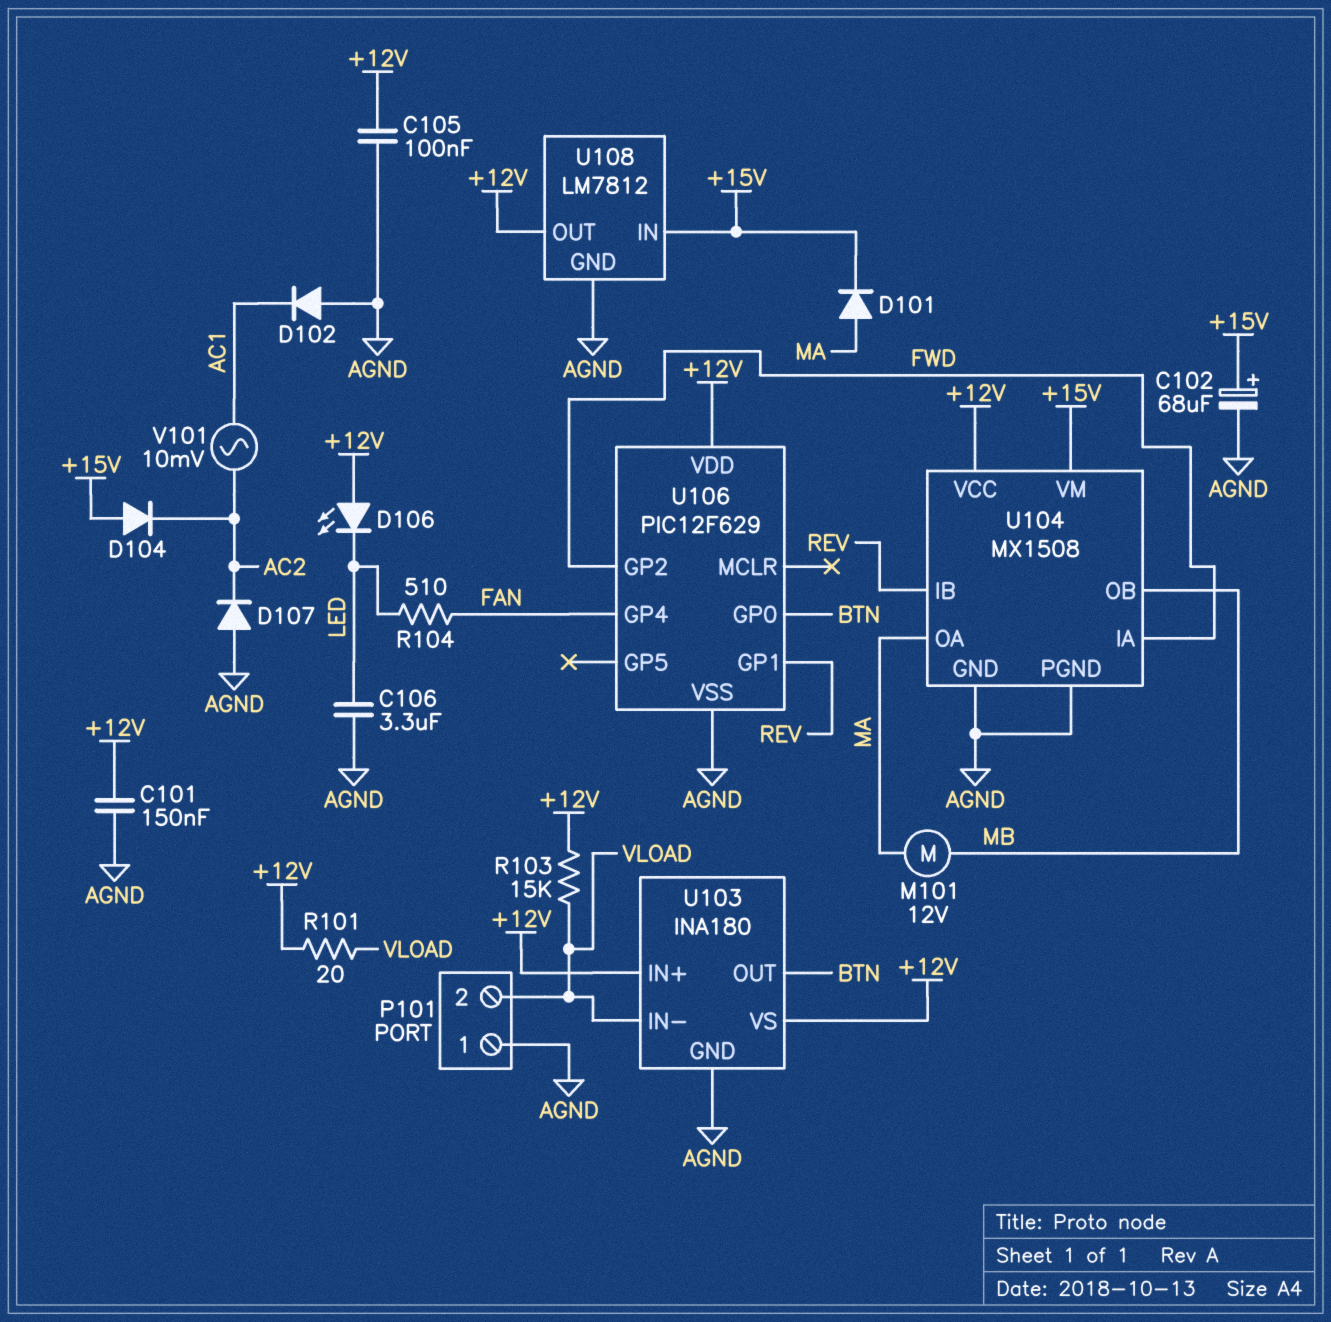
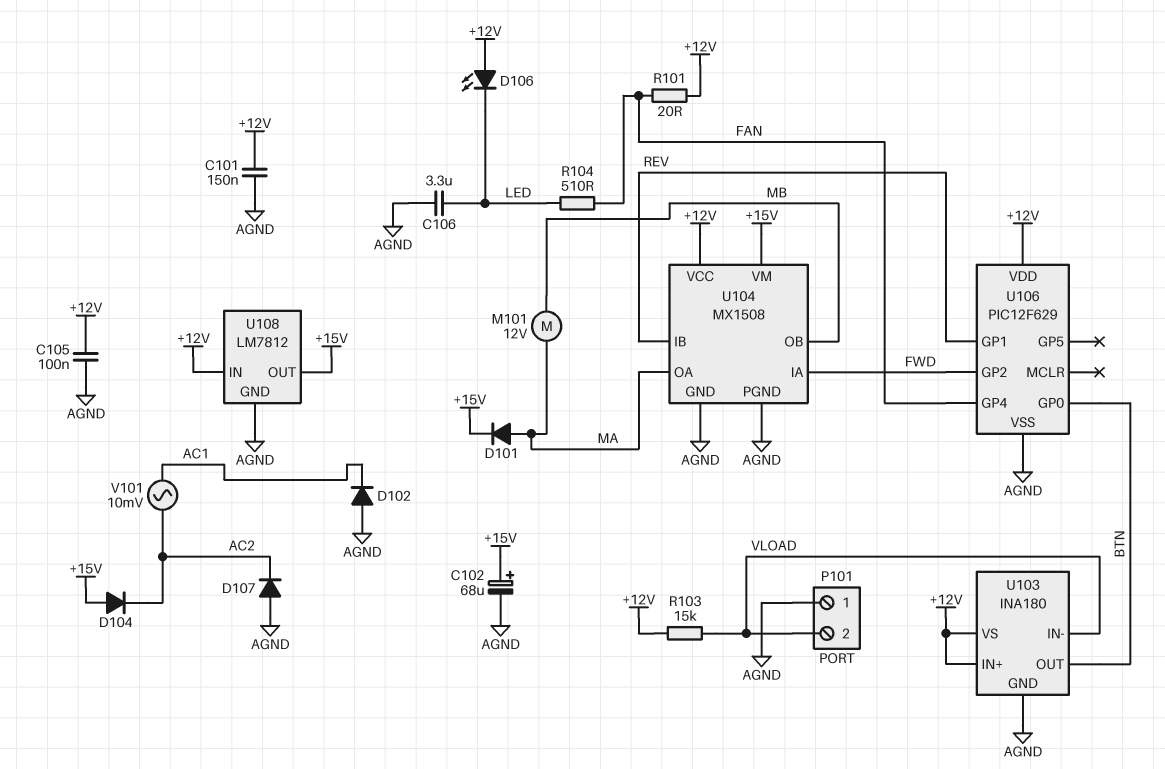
R101: 20 (+12V, VLOAD) -> 20 (+12V, FAN)
U108 pin IN: +15V -> +12V
U108 pin OUT: +12V -> +15V

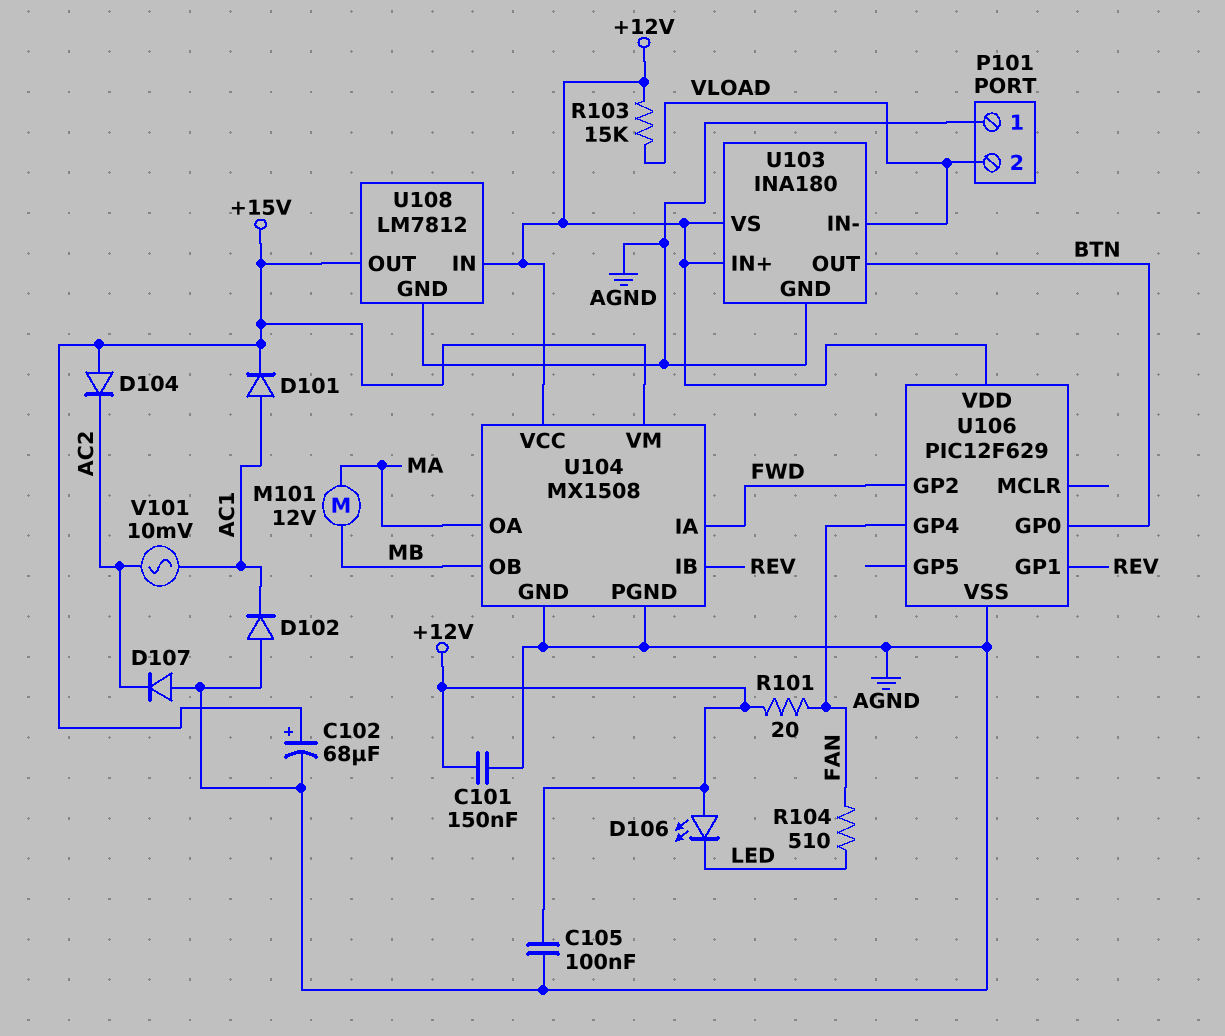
C106: 3.3uF (AGND, LED) -> none
D101: diode (A MA, K +15V) -> diode (A AC1, K +15V)

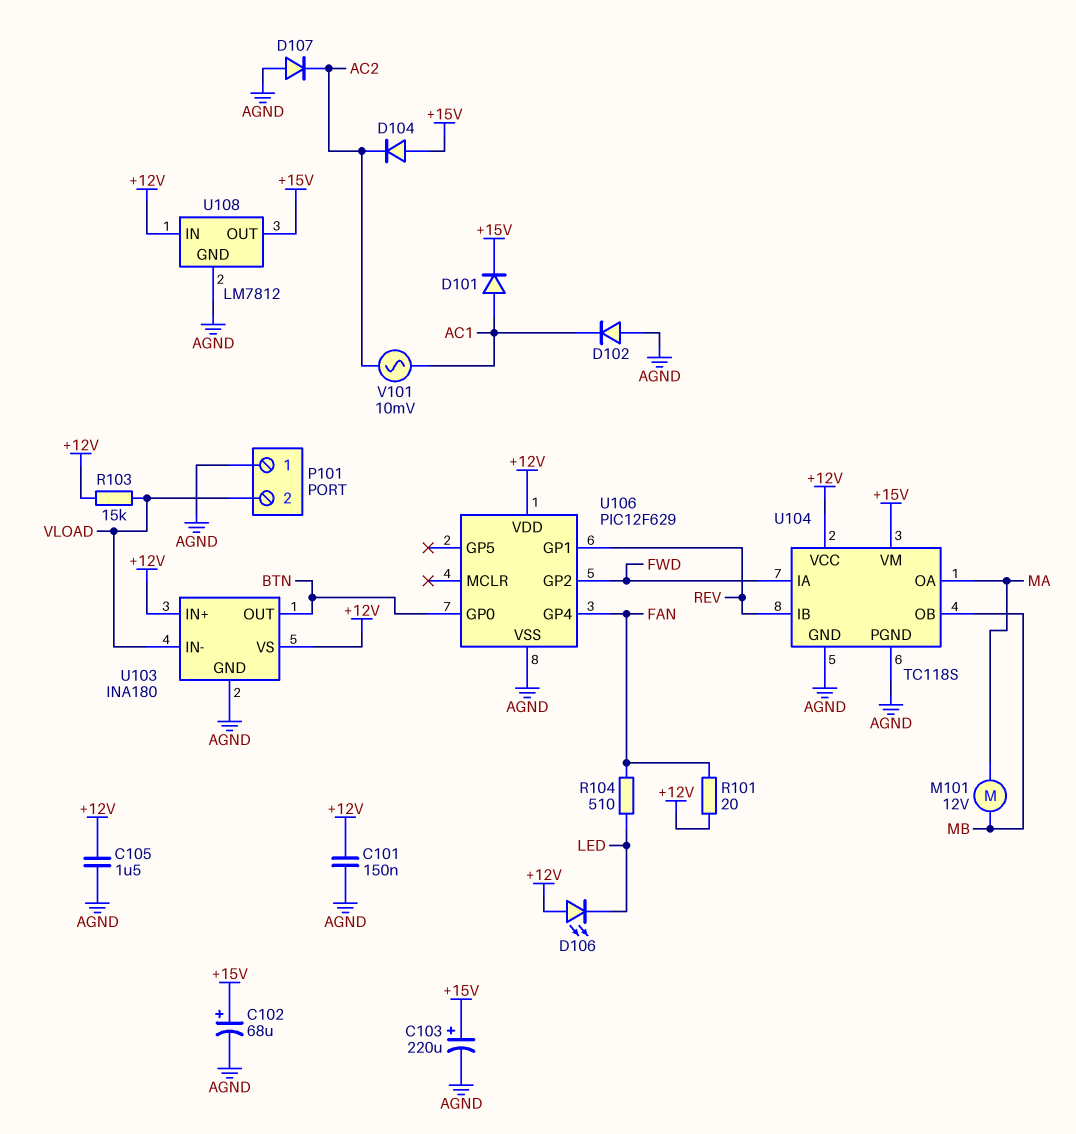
C103: none -> 220uF (plus +15V, minus AGND)
C105: 100nF (+12V, AGND) -> 1.5uF (+12V, AGND)
U104: MX1508 -> TC118S

